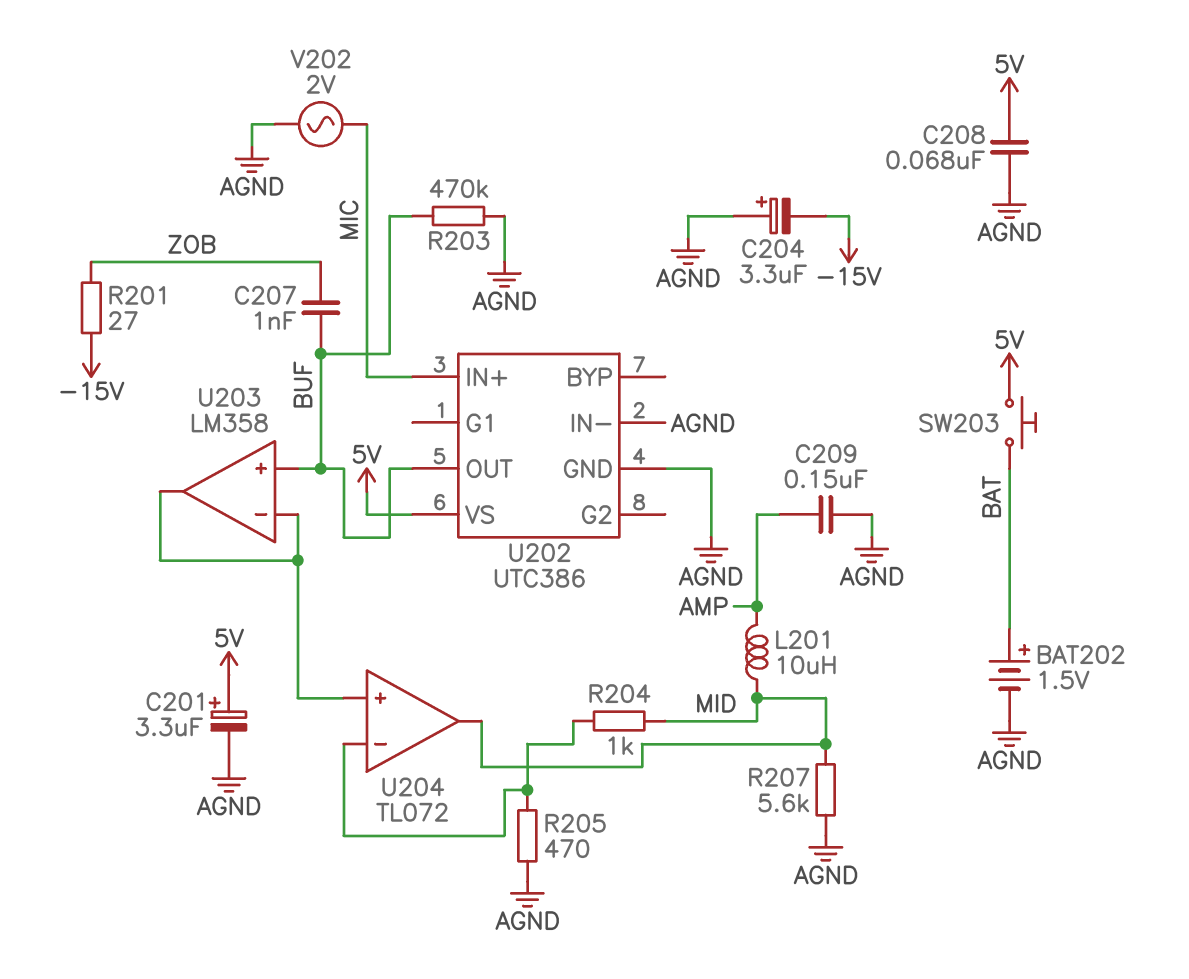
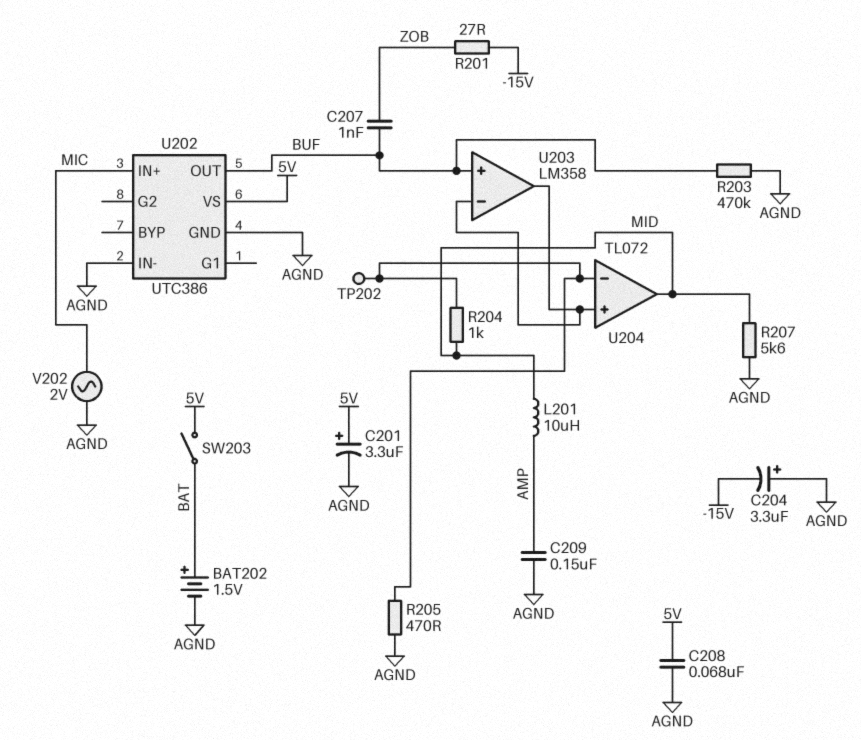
SW203: button (5V, BAT) -> switch (5V, BAT)
TP202: none -> test point (U204/in-)

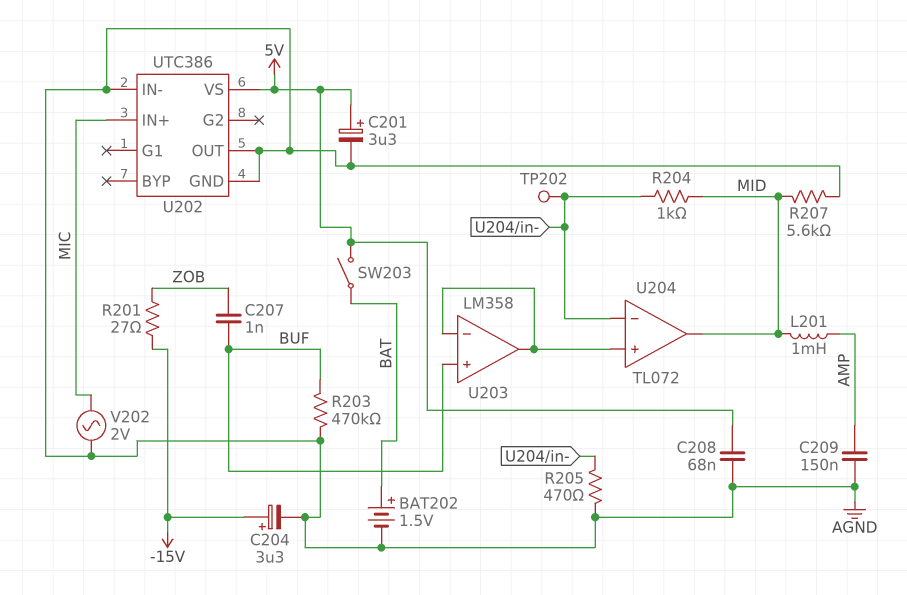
C204: 3.3uF (plus AGND, minus -15V) -> 3.3uF (plus -15V, minus AGND)
L201: 10uH (AMP, MID) -> 1mH (AMP, MID)
U202 pin OUT: BUF -> AGND

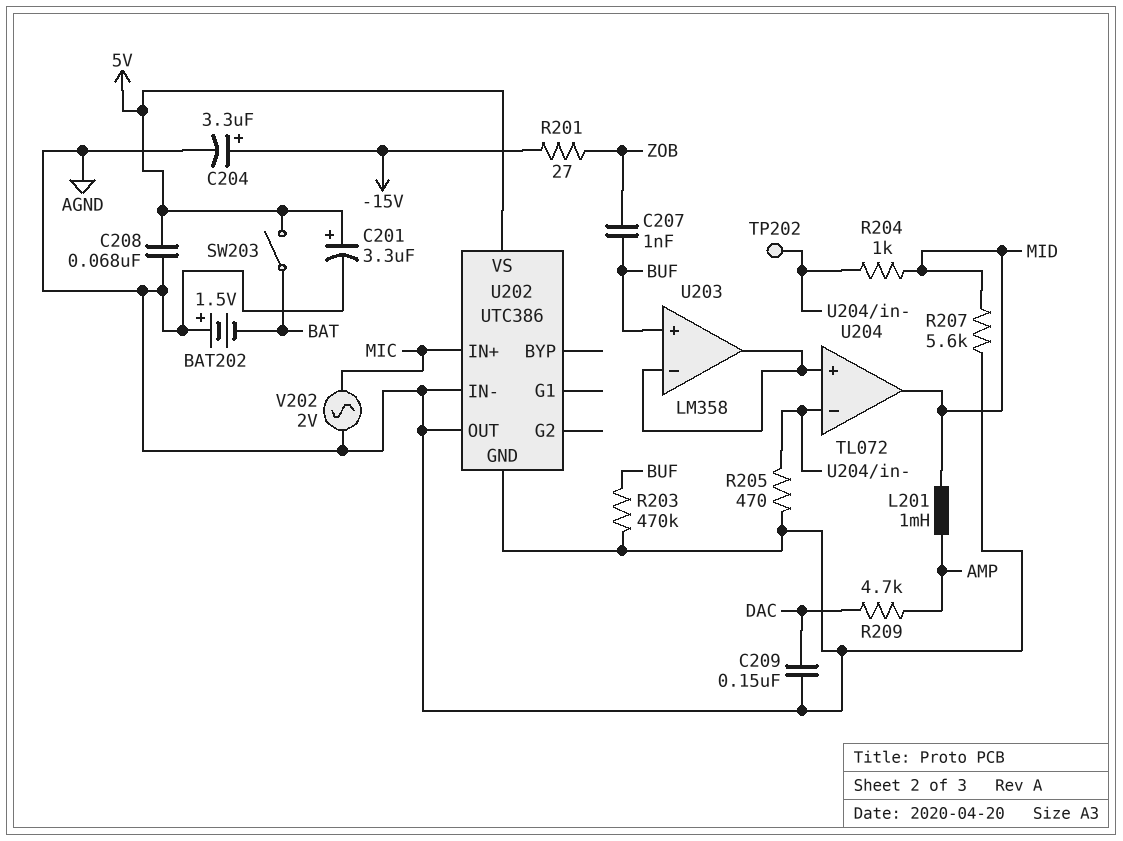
BAT202: 1.5V (plus BAT, minus AGND) -> 1.5V (plus AGND, minus BAT)
C209: 150nF (AGND, AMP) -> 150nF (AGND, DAC)
R209: none -> 4.7k (AMP, DAC)

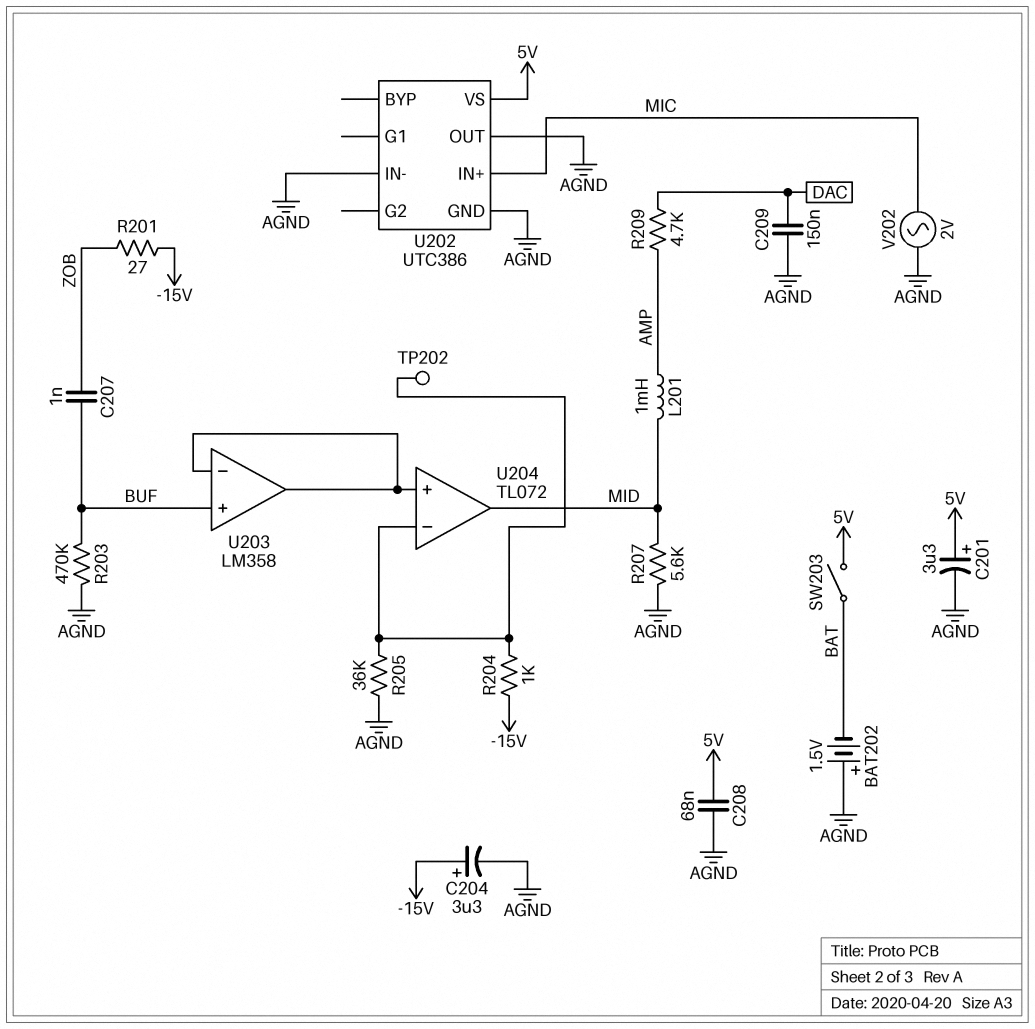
R204: 1k (MID, U204/in-) -> 1k (-15V, U204/in-)
R205: 470 (AGND, U204/in-) -> 36k (AGND, U204/in-)

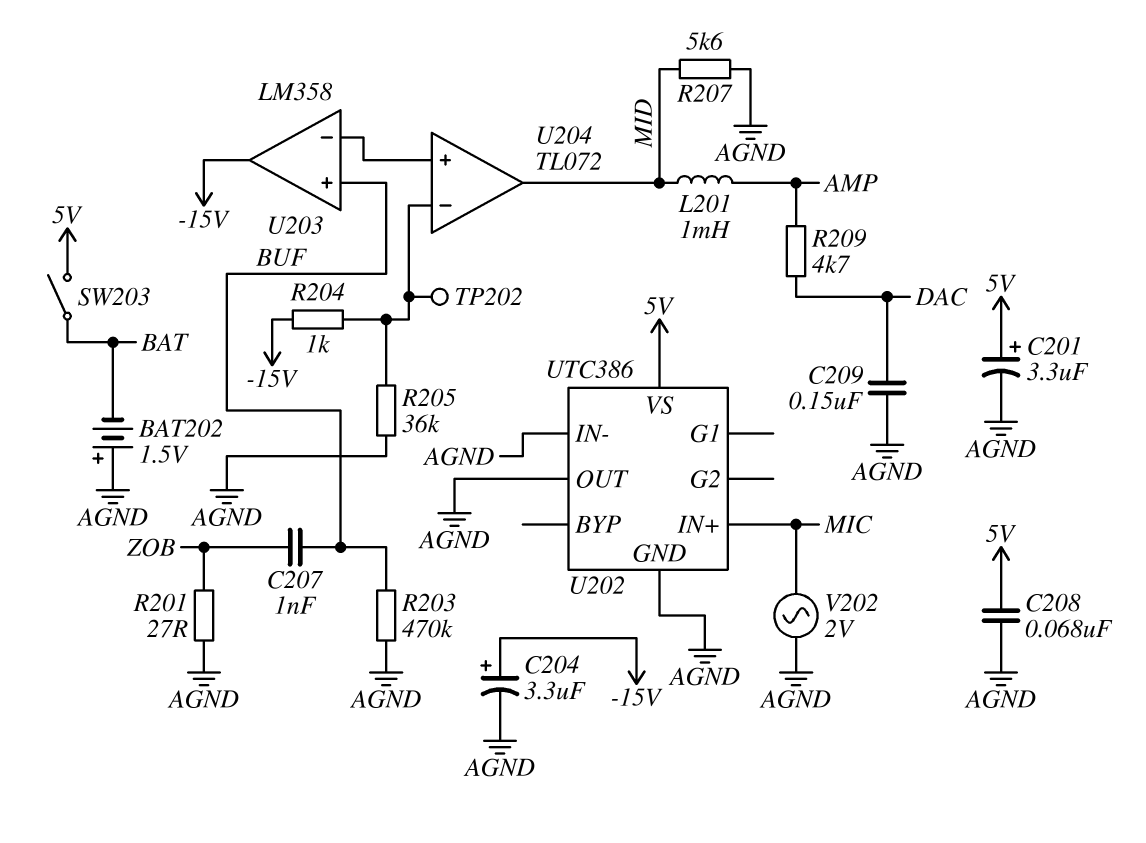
R201: 27 (-15V, ZOB) -> 27 (AGND, ZOB)
U203 pin out: U203/in- -> -15V

